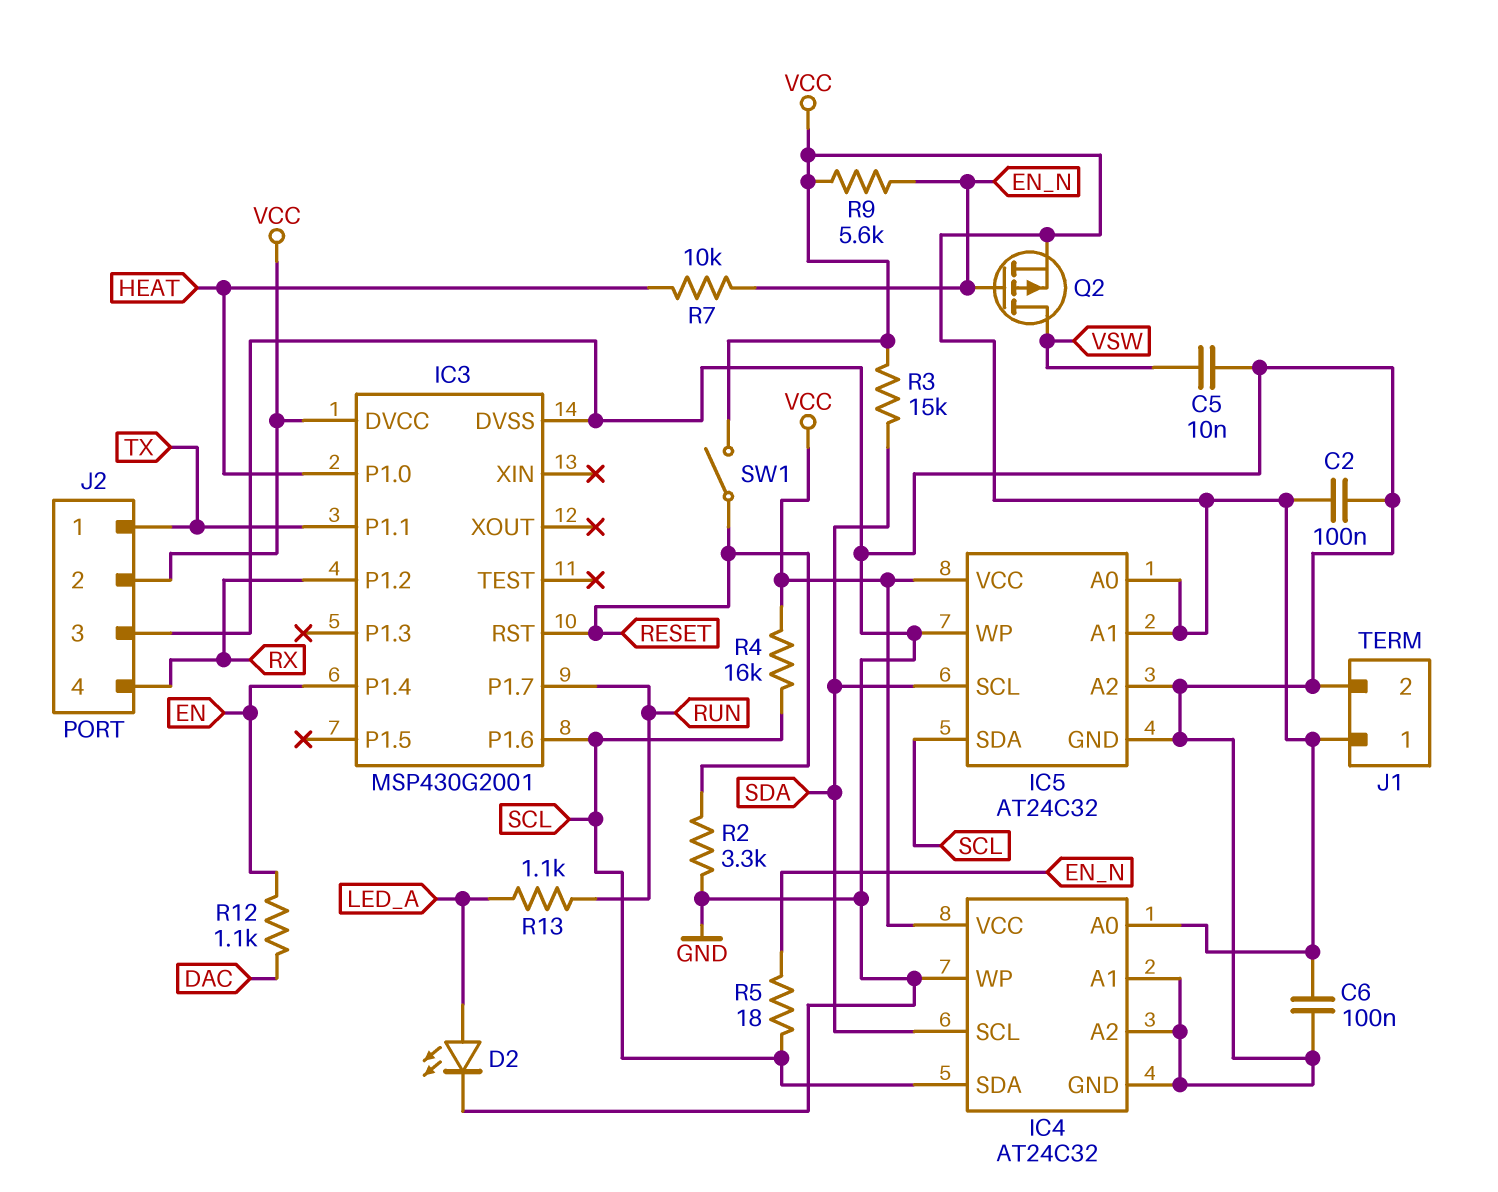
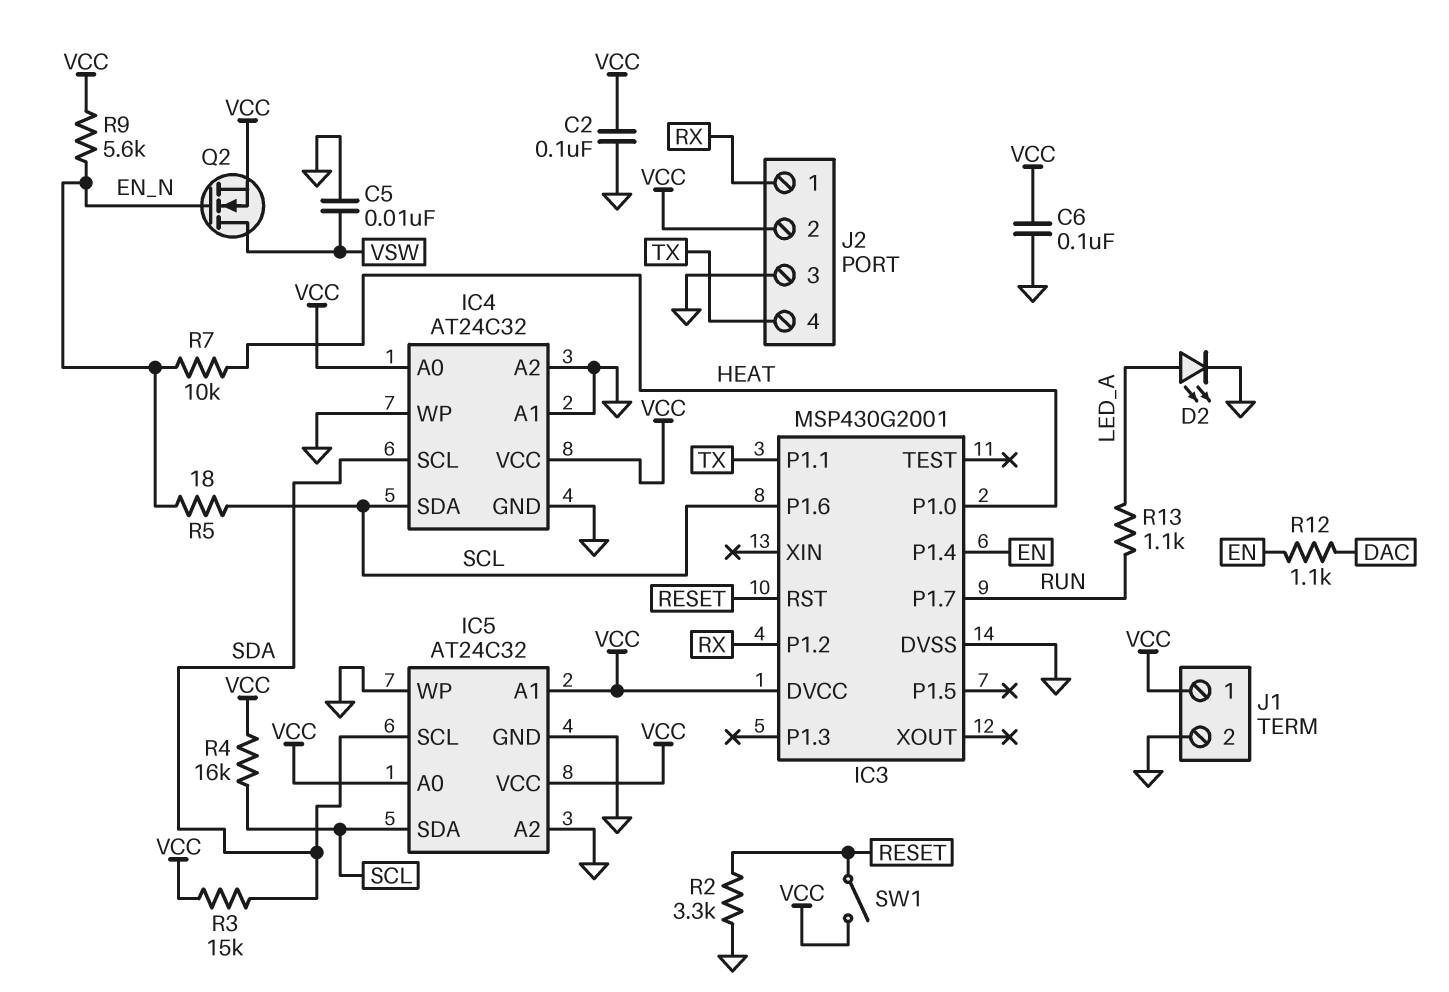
J2 pin 1: TX -> RX
J2 pin 4: RX -> TX
Q2: PMOS (G EN_N, D VSW, S VCC) -> NMOS (G EN_N, D VSW, S VCC)

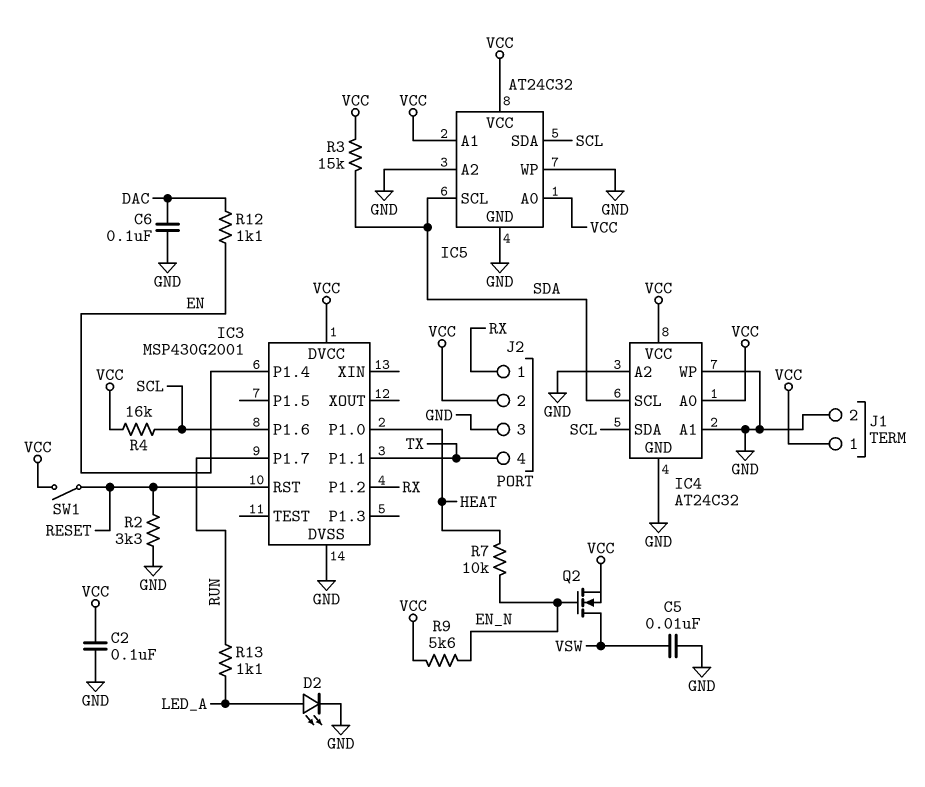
C6: 100nF (GND, VCC) -> 100nF (DAC, GND)
R5: 18 (EN_N, SCL) -> none

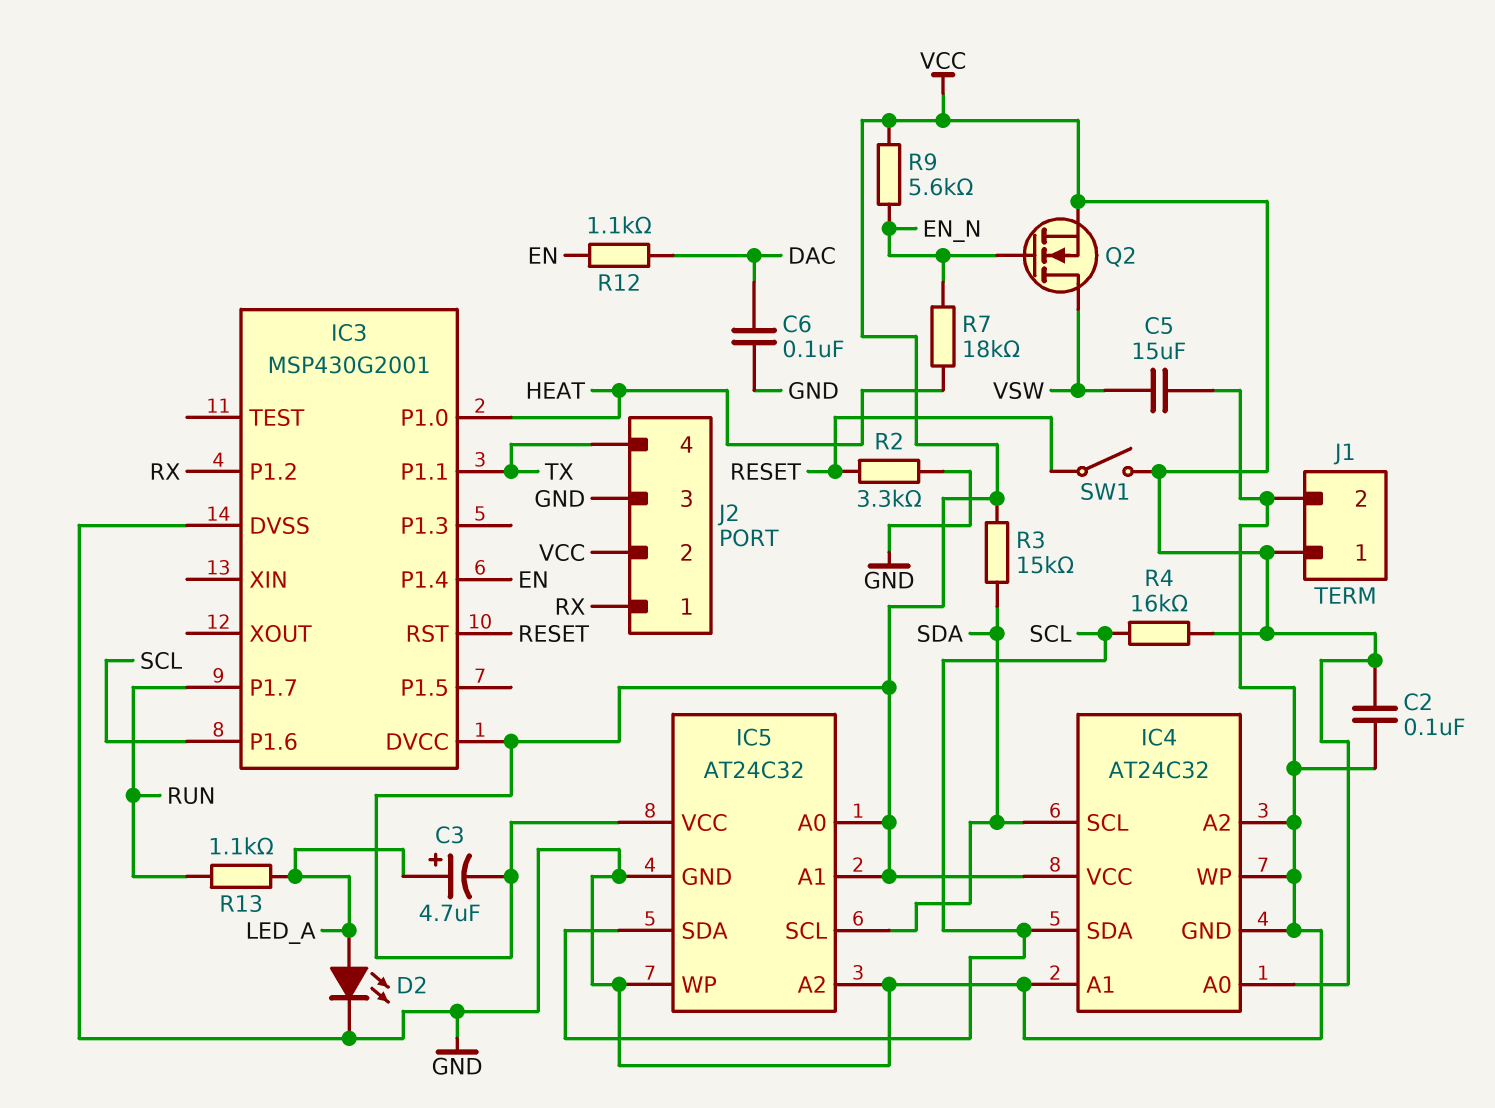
C3: none -> 4.7uF (plus LED_A, minus VCC)
C5: 10nF (GND, VSW) -> 15uF (GND, VSW)
R7: 10k (EN_N, HEAT) -> 18k (EN_N, HEAT)

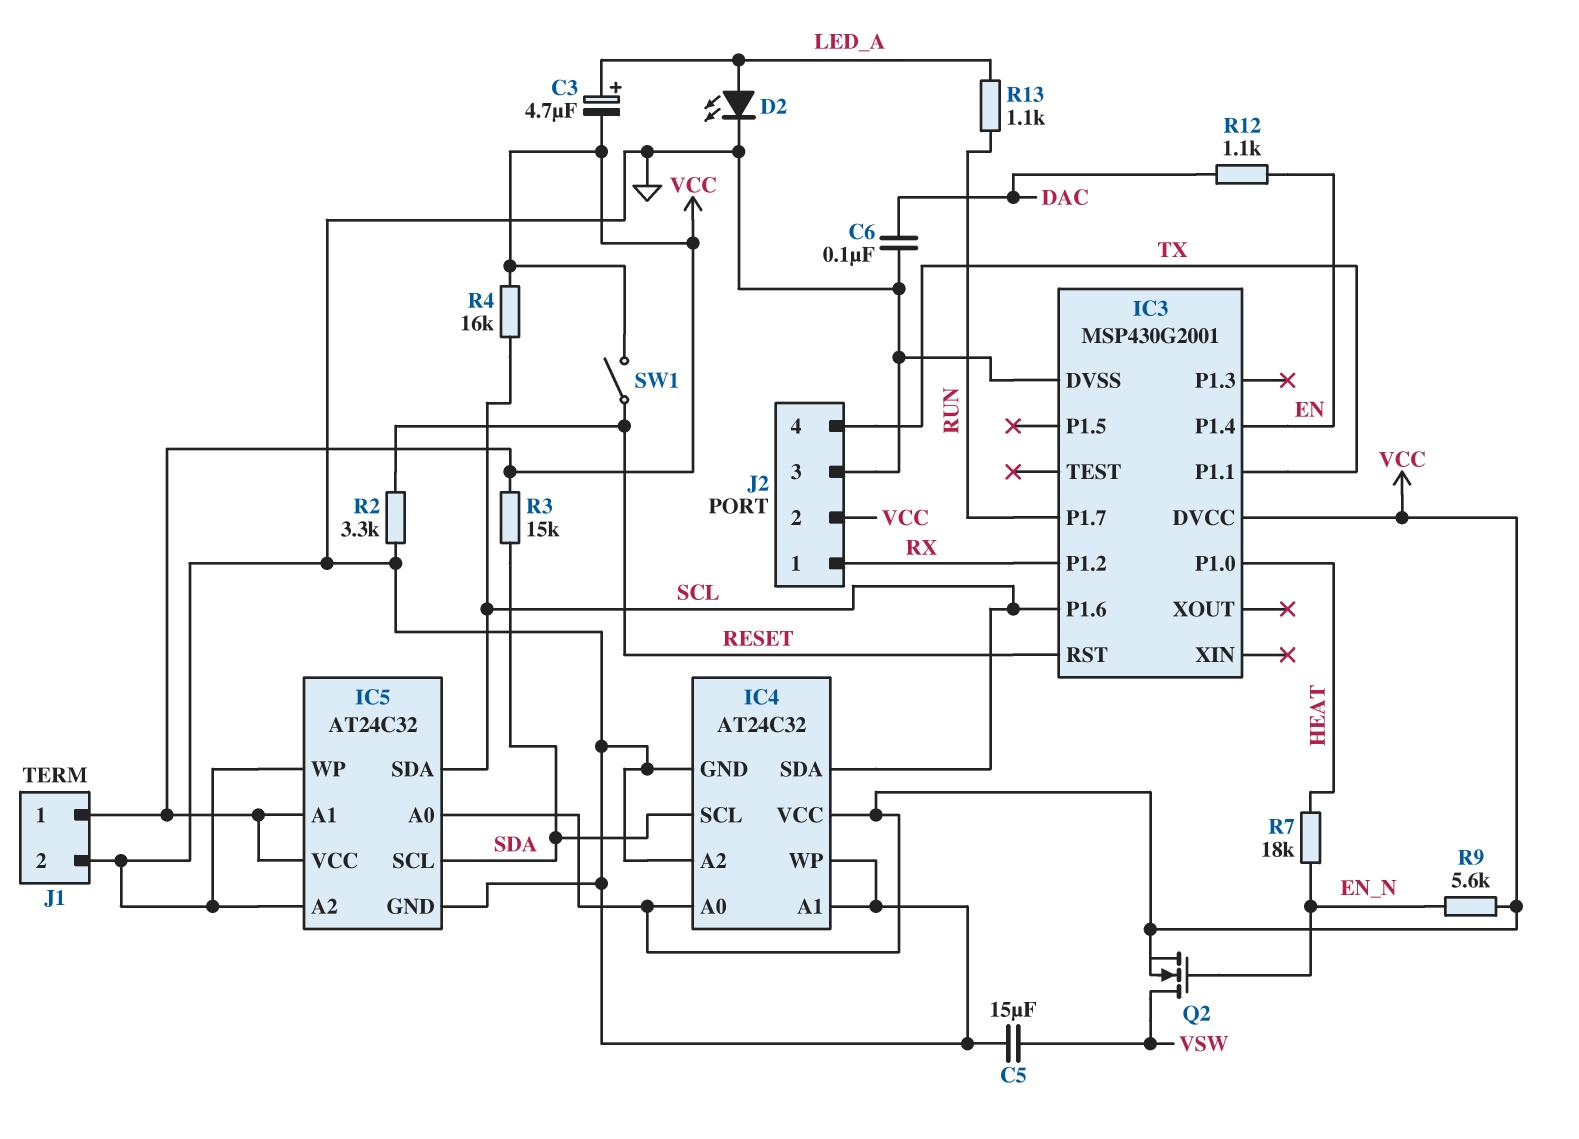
C2: 100nF (GND, VCC) -> none

